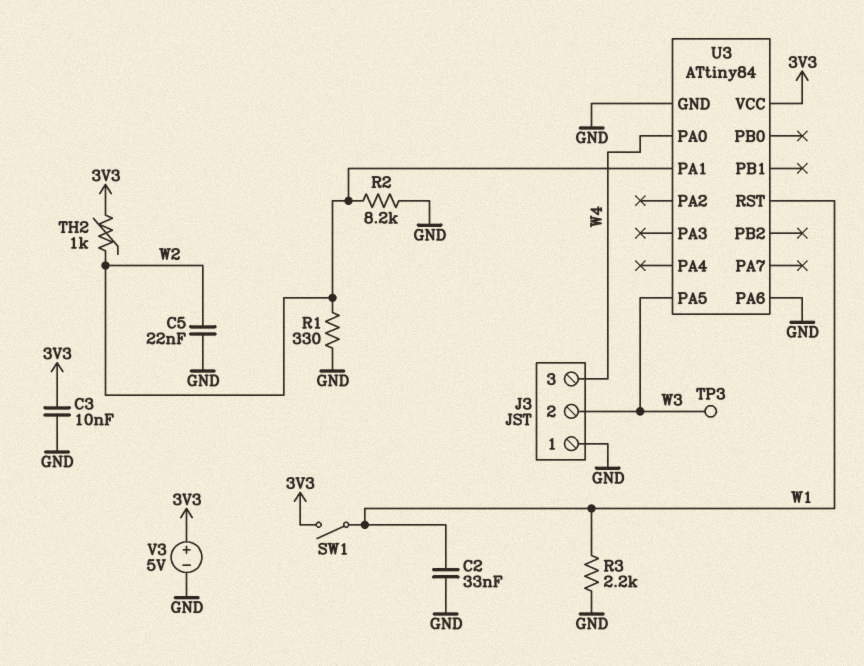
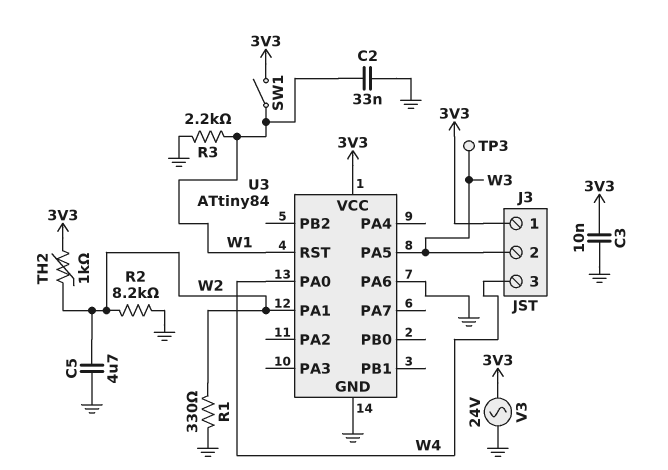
C5: 22nF (GND, W2) -> 4.7uF (GND, W2)
J3 pin 1: GND -> 3V3
V3: 5V (plus 3V3, minus GND) -> AC 24V (3V3, GND)

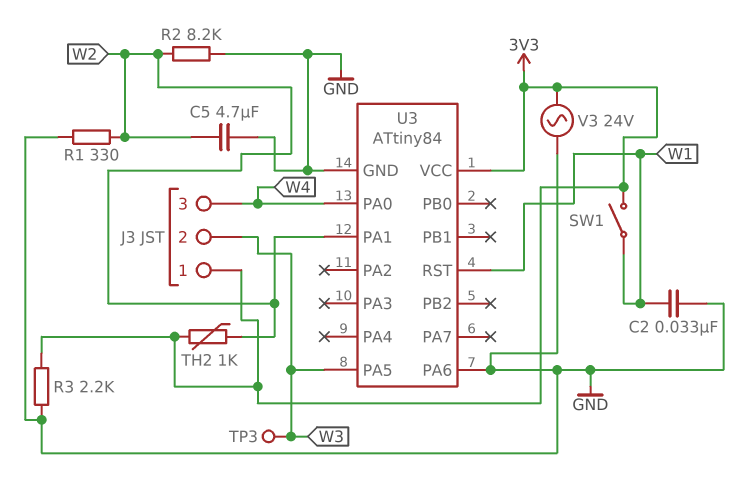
C3: 10nF (3V3, GND) -> none
R3: 2.2k (GND, W1) -> 2.2k (3V3, GND)

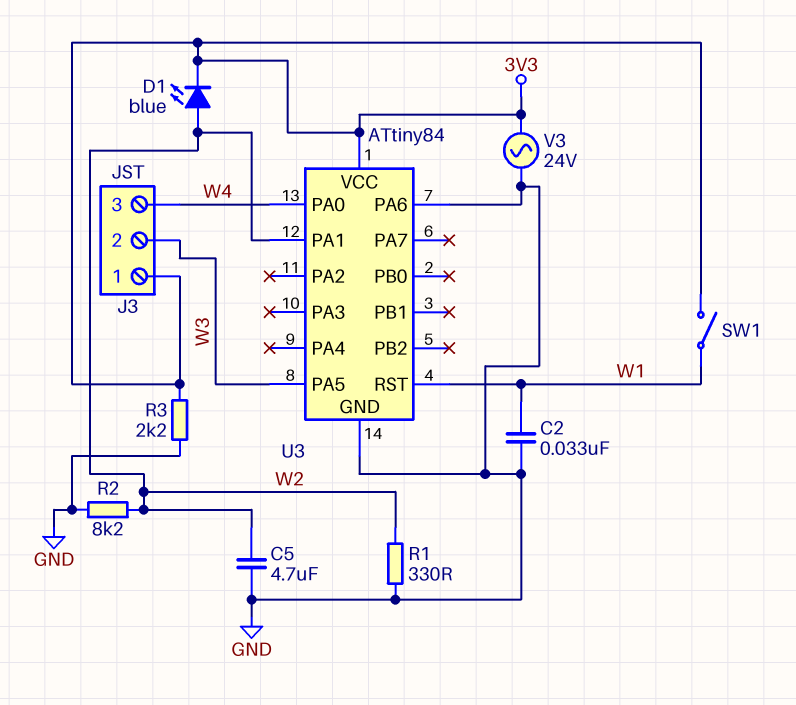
D1: none -> LED blue (A W2, K 3V3)
TH2: 1k (3V3, W2) -> none
TP3: test point (W3) -> none

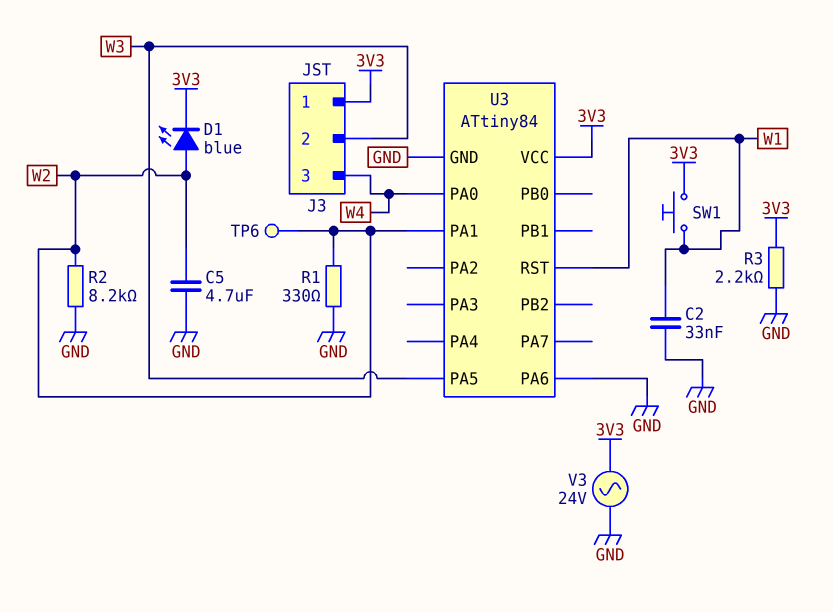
SW1: switch (3V3, W1) -> button (3V3, W1)
TP6: none -> test point (W2)

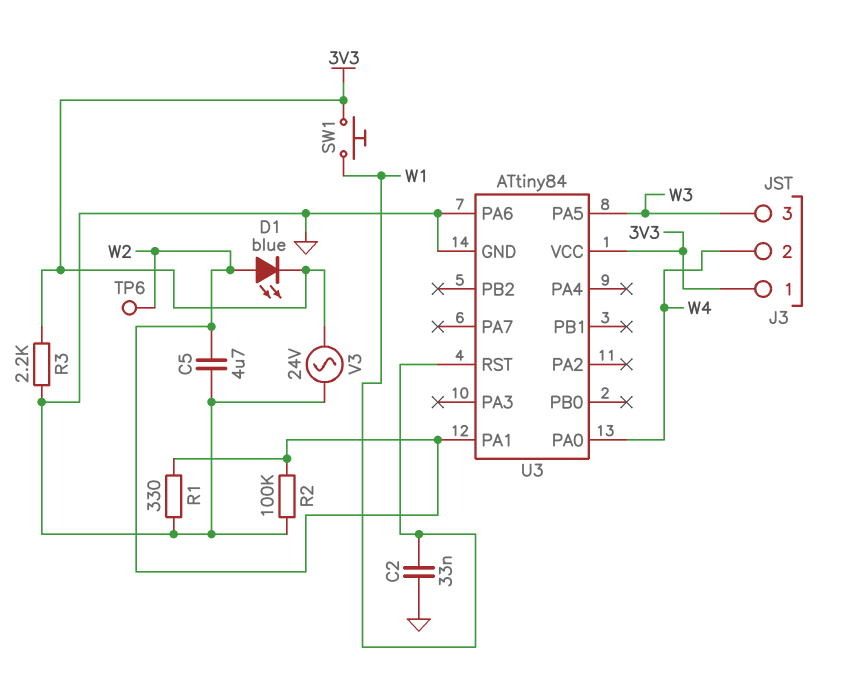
J3 pin 2: W3 -> W4
J3 pin 3: W4 -> W3
R2: 8.2k (GND, W2) -> 100k (GND, W2)

